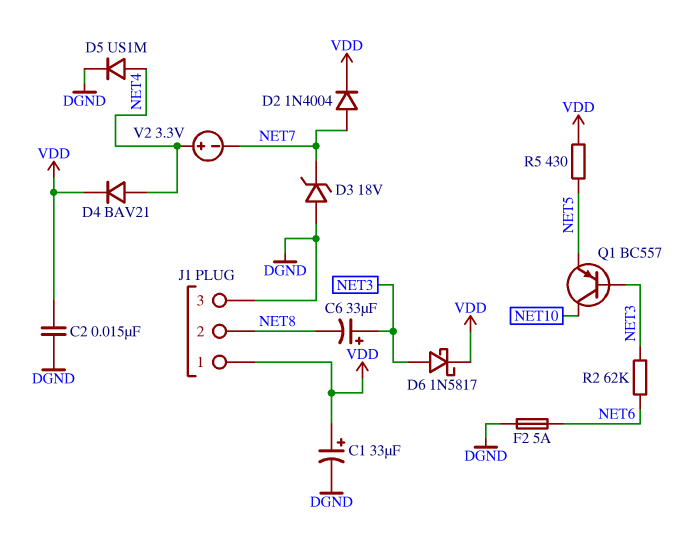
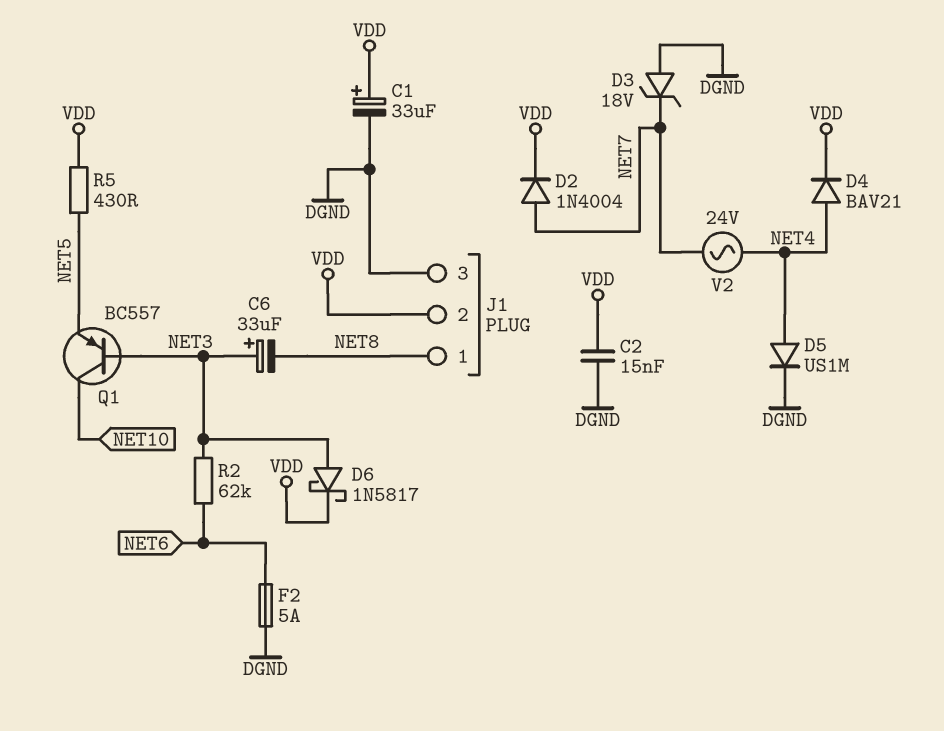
J1 pin 1: VDD -> NET8
J1 pin 2: NET8 -> VDD
V2: 3.3V (plus NET4, minus NET7) -> AC 24V (NET4, NET7)

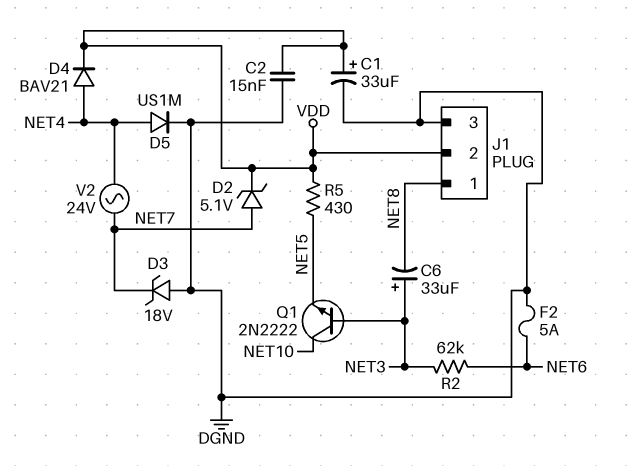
D2: diode 1N4004 (A NET7, K VDD) -> zener 5.1V (A NET7, K VDD)
D6: schottky 1N5817 (A NET3, K VDD) -> none
Q1: PNP BC557 (B NET3, C NET10, E NET5) -> NPN 2N2222 (B NET3, C NET10, E NET5)

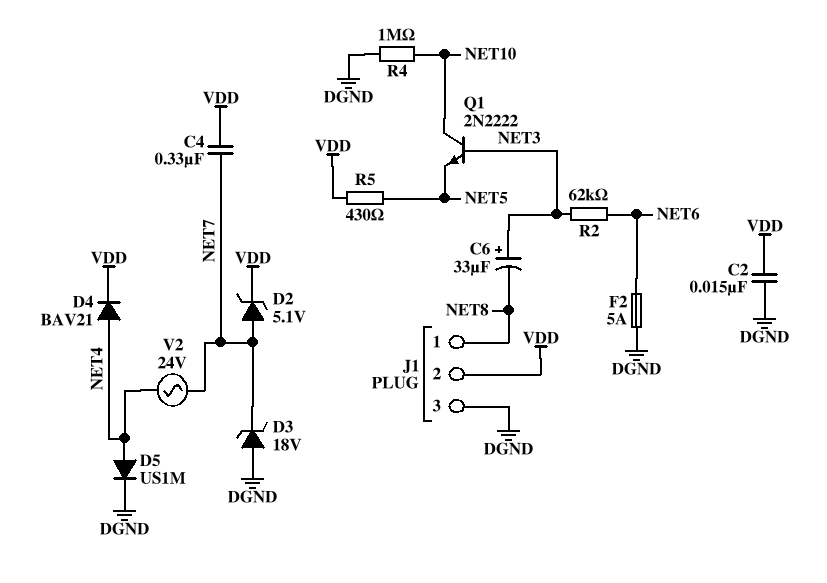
C1: 33uF (plus VDD, minus DGND) -> none
C4: none -> 330nF (NET7, VDD)
R4: none -> 1M (DGND, NET10)

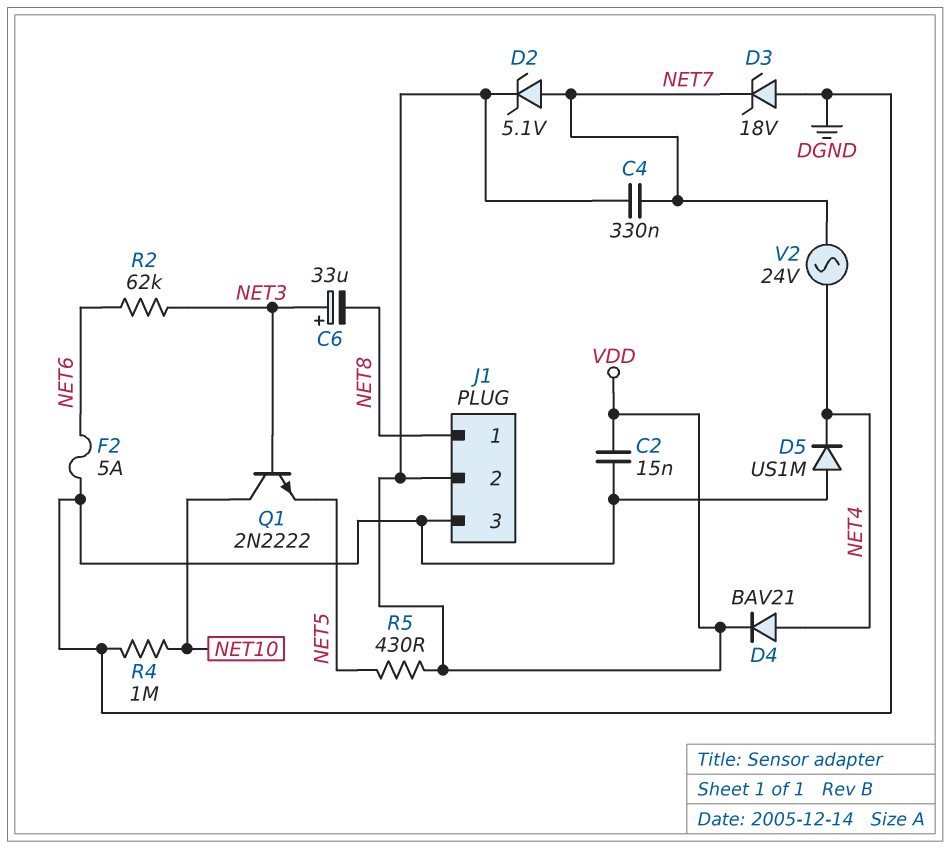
D5: diode US1M (A NET4, K DGND) -> diode US1M (A DGND, K NET4)

